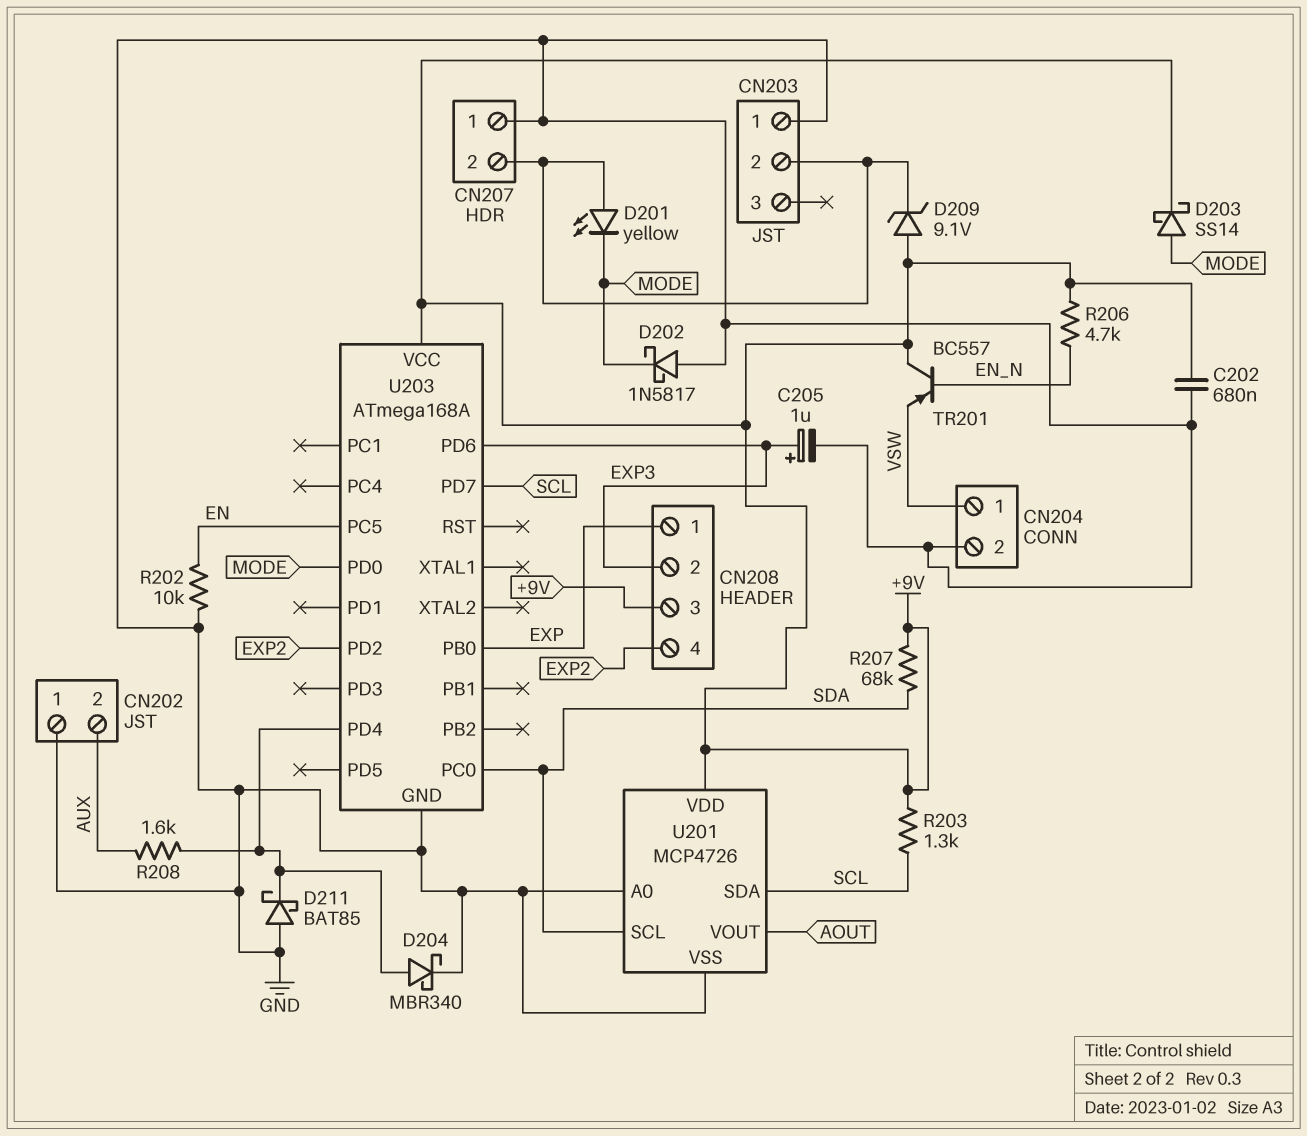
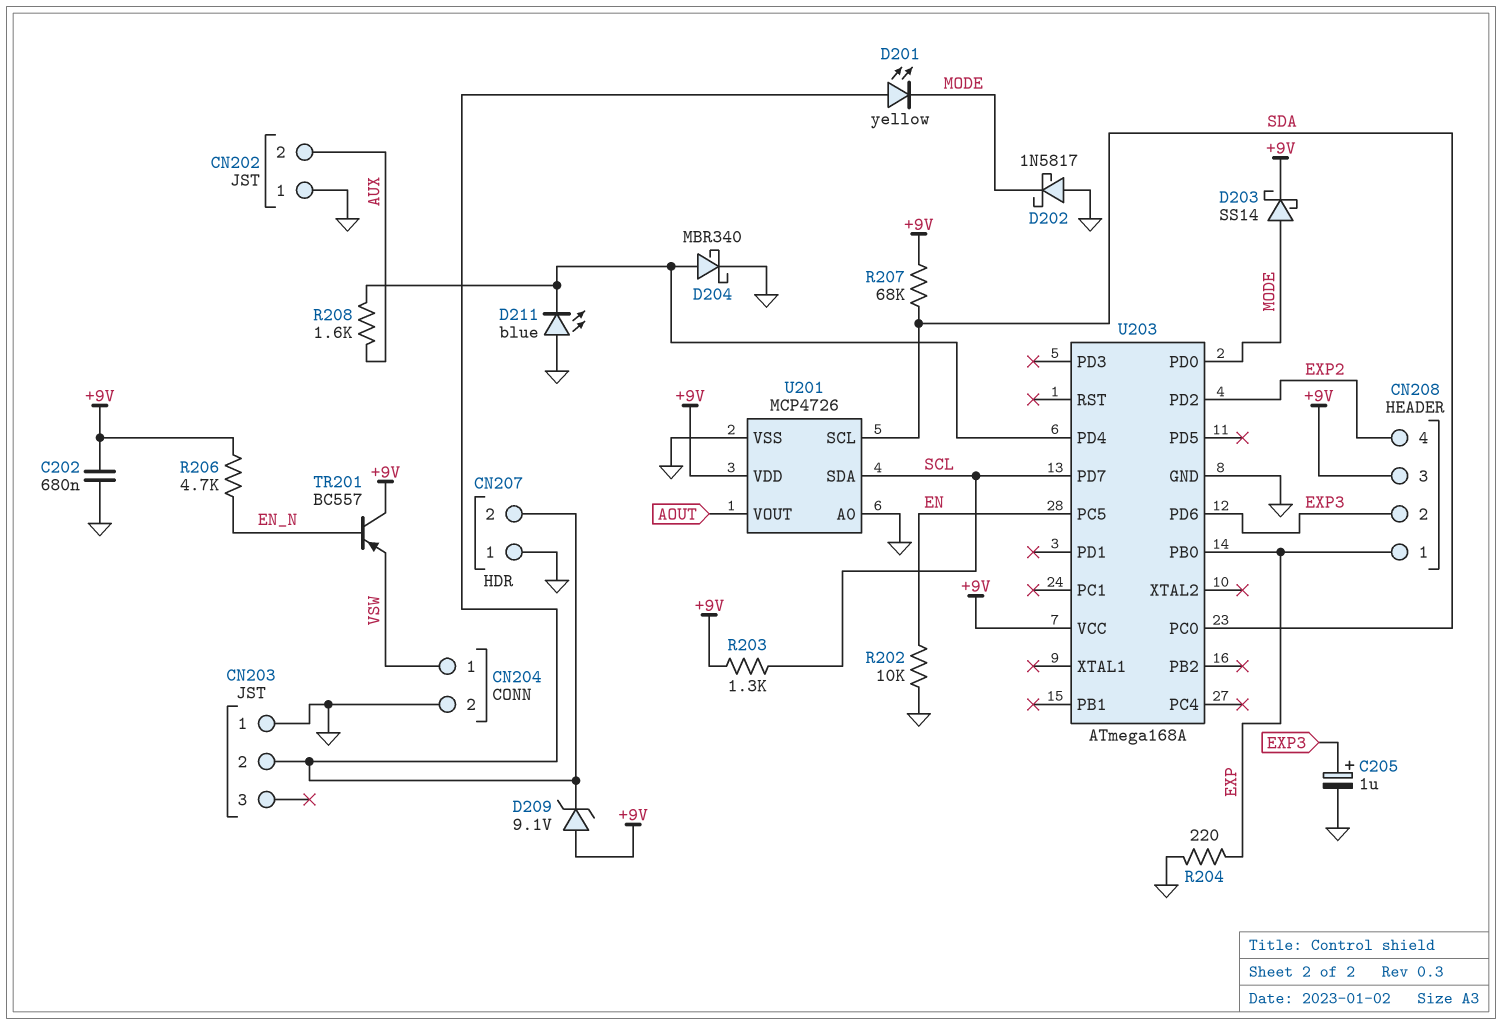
D211: schottky BAT85 (A GND, K U203/PD4) -> LED blue (A GND, K U203/PD4)
R204: none -> 220 (EXP, GND)

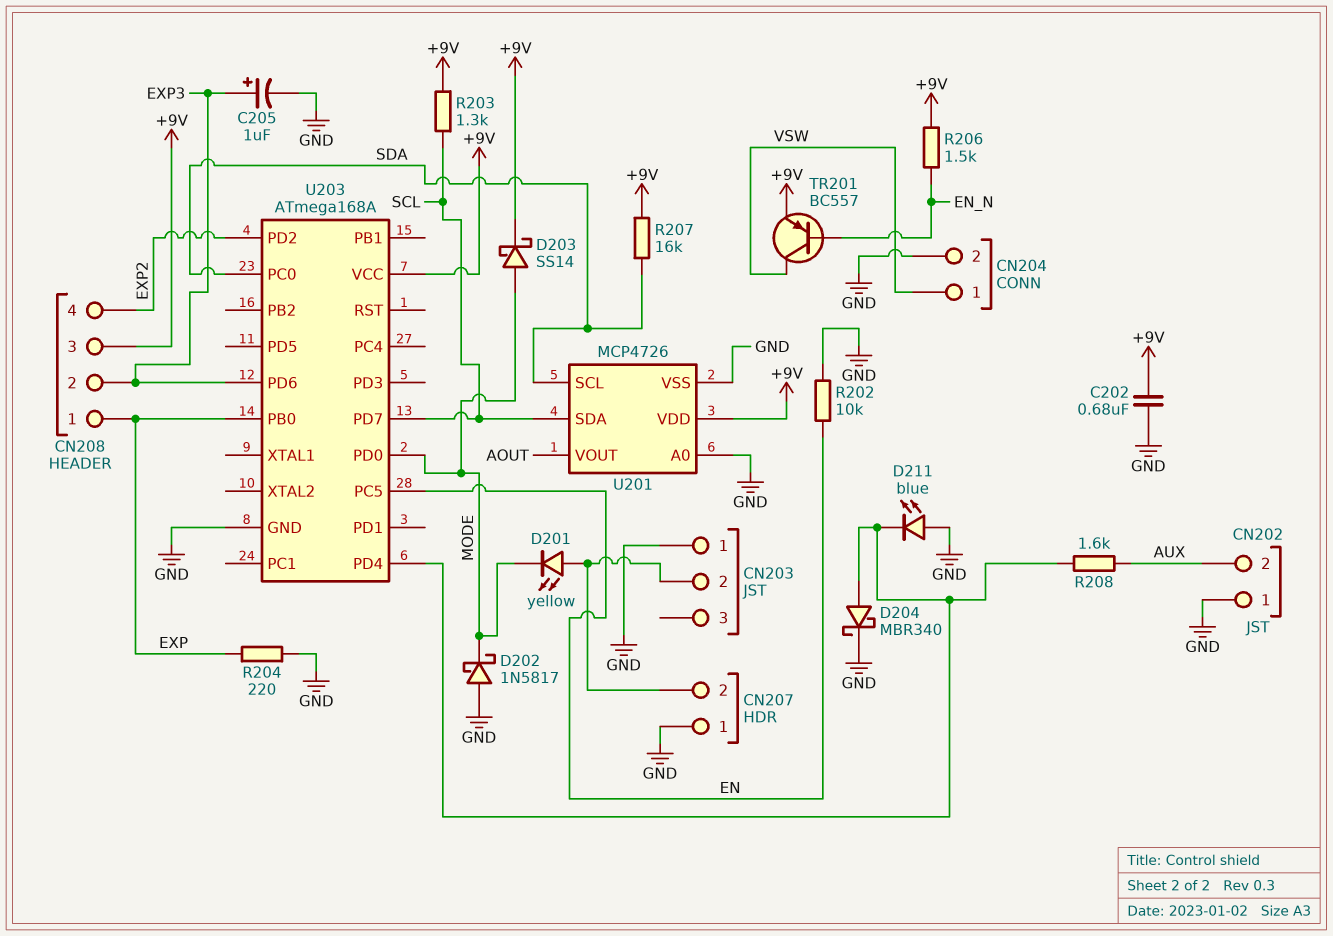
D209: zener 9.1V (A +9V, K CN203/2) -> none
R206: 4.7k (+9V, EN_N) -> 1.5k (+9V, EN_N)
R207: 68k (+9V, SDA) -> 16k (+9V, SDA)
TR201: PNP BC557 (B EN_N, C +9V, E VSW) -> PNP BC557 (B EN_N, C VSW, E +9V)

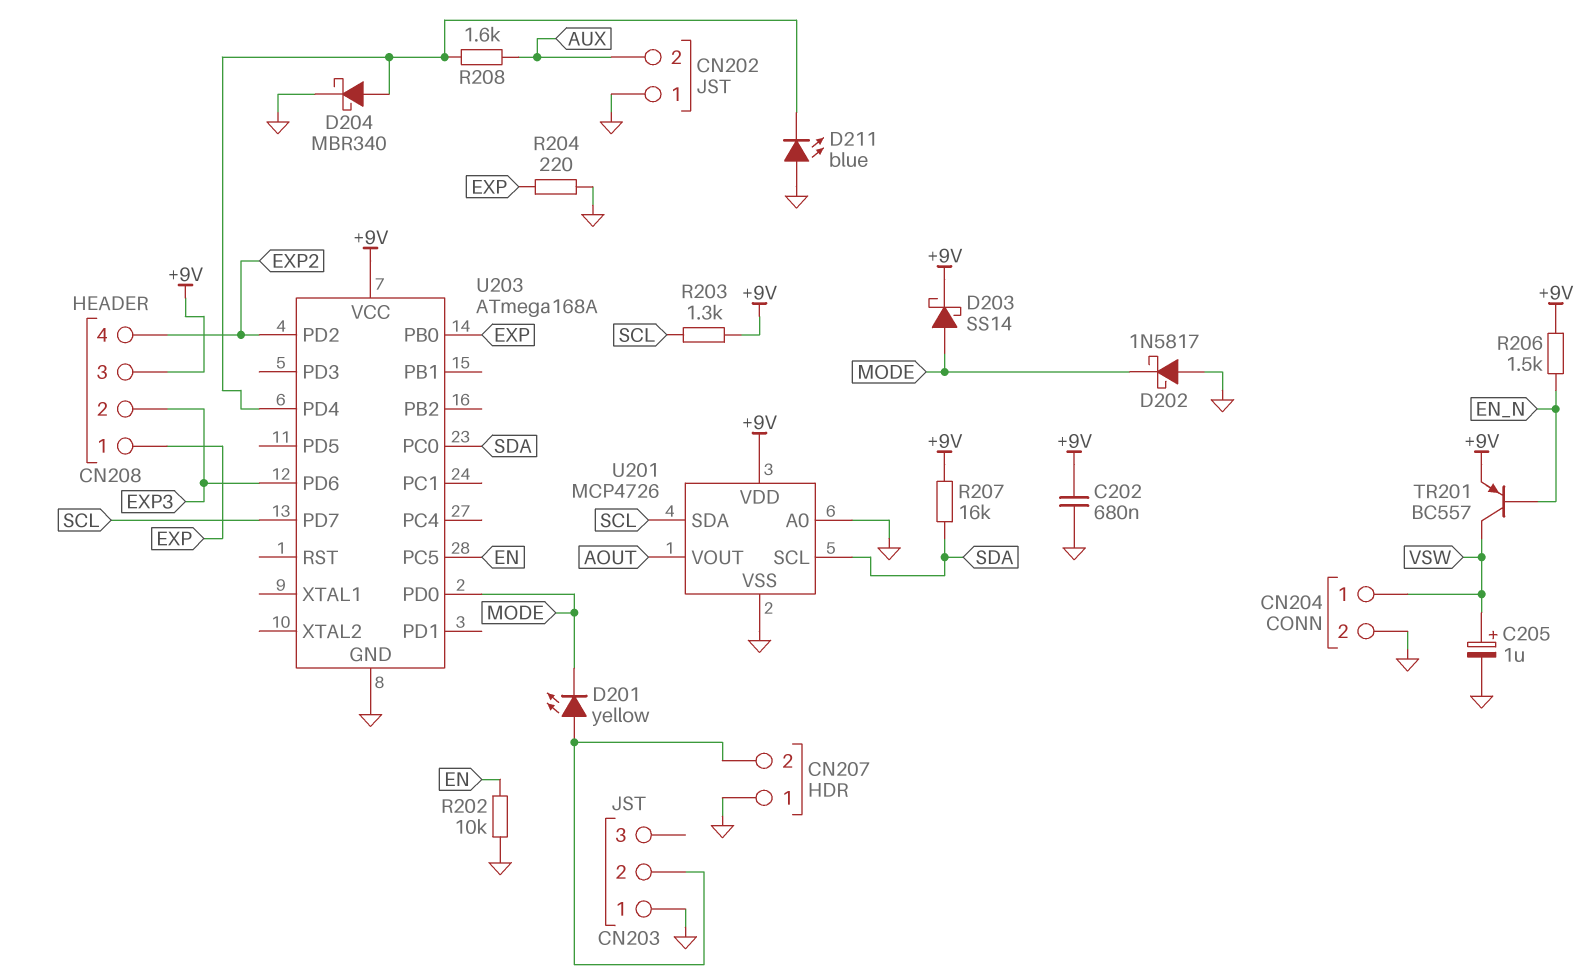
C205: 1uF (plus EXP3, minus GND) -> 1uF (plus VSW, minus GND)

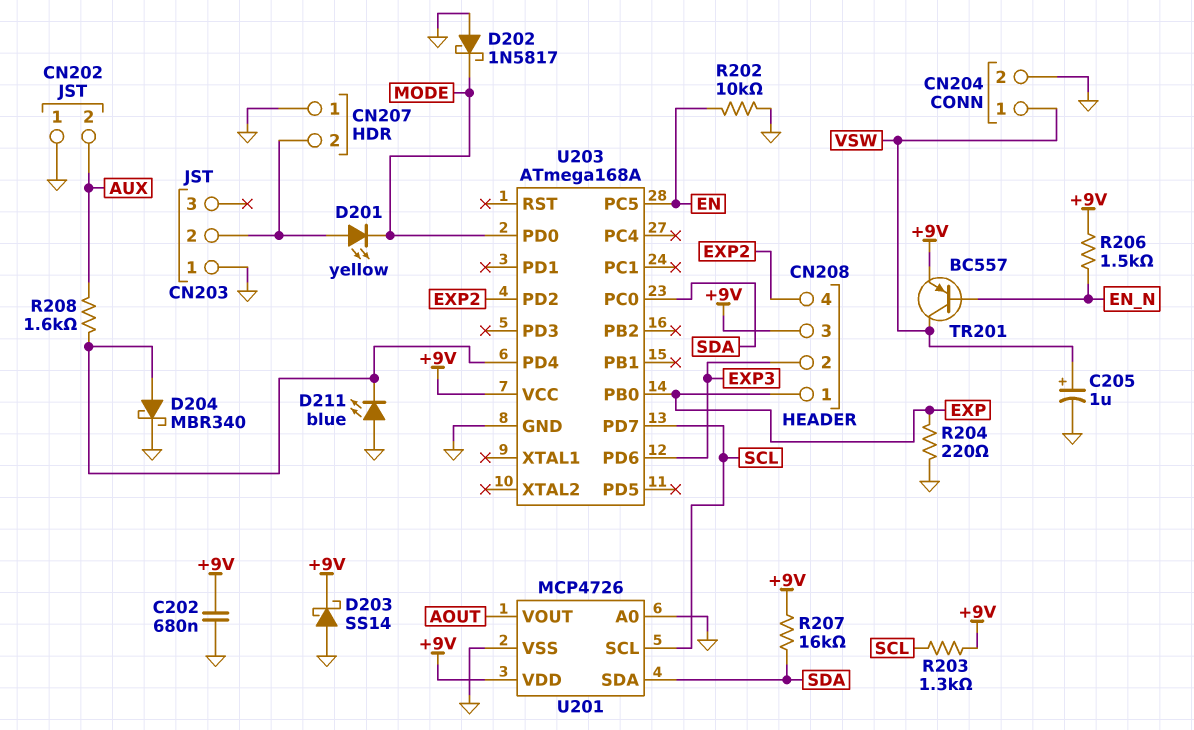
D203: schottky SS14 (A MODE, K +9V) -> schottky SS14 (A GND, K +9V)
U201 pin SCL: SDA -> SCL
U201 pin SDA: SCL -> SDA

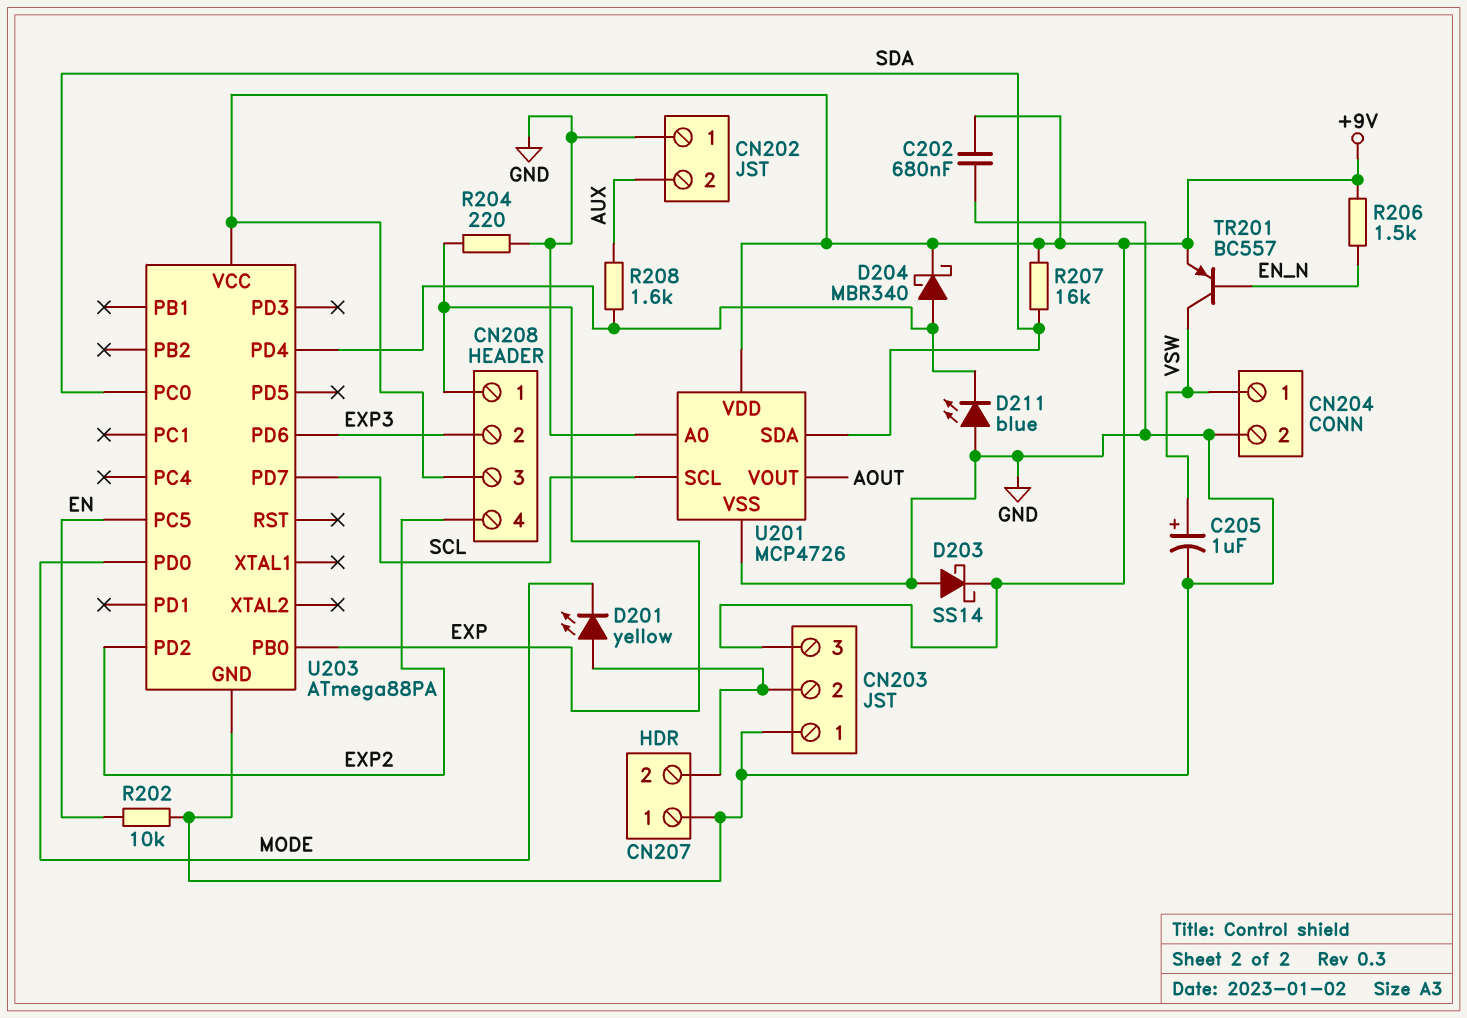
CN203 pin 3: none -> +9V
D202: schottky 1N5817 (A GND, K MODE) -> none
D204: schottky MBR340 (A U203/PD4, K GND) -> schottky MBR340 (A U203/PD4, K +9V)
R203: 1.3k (+9V, SCL) -> none
U203: ATmega168A -> ATmega88PA

